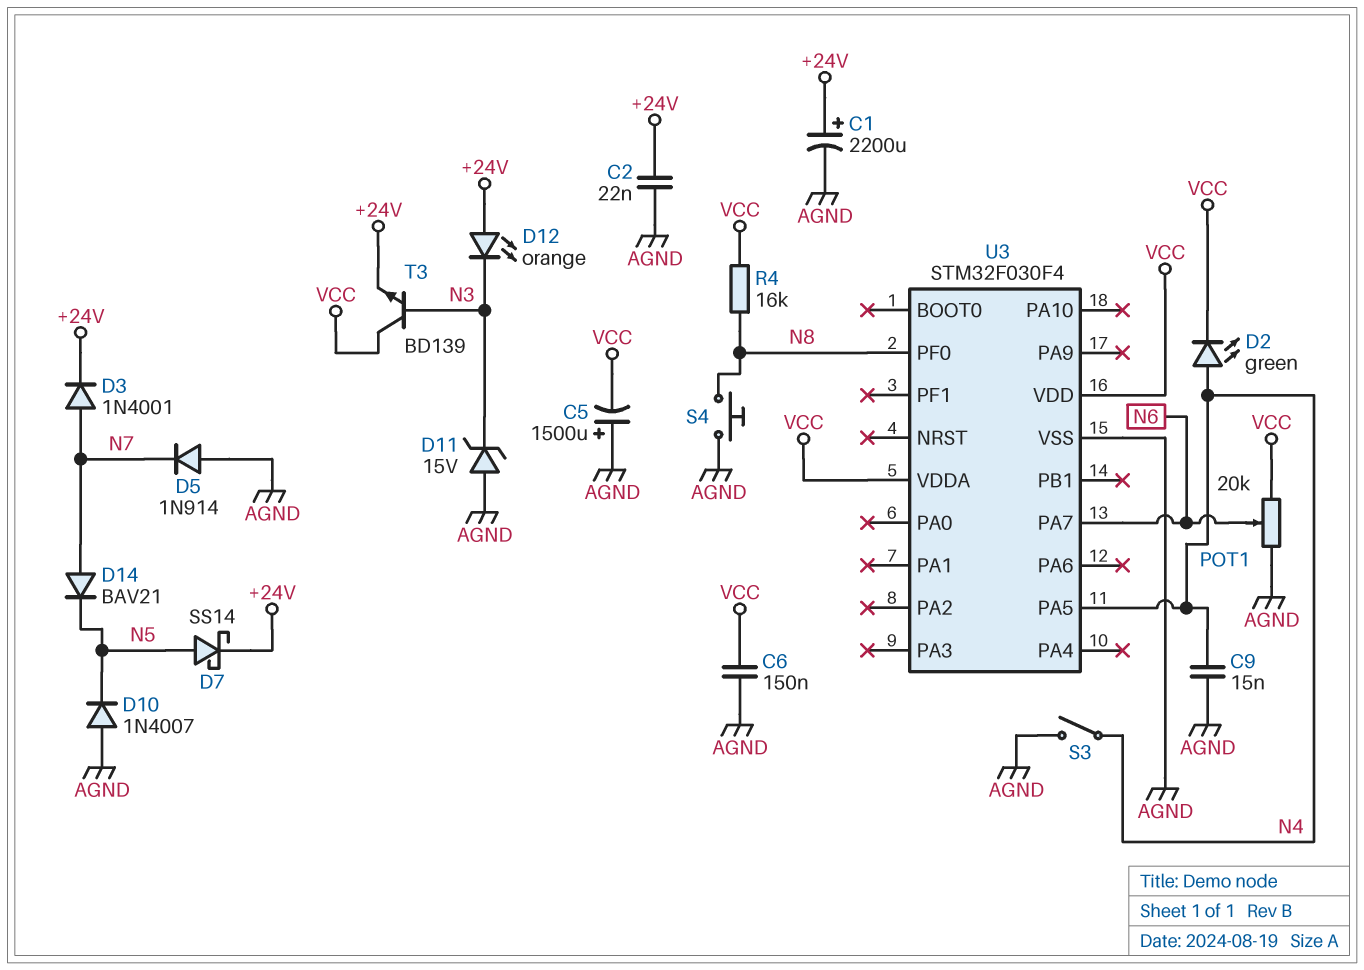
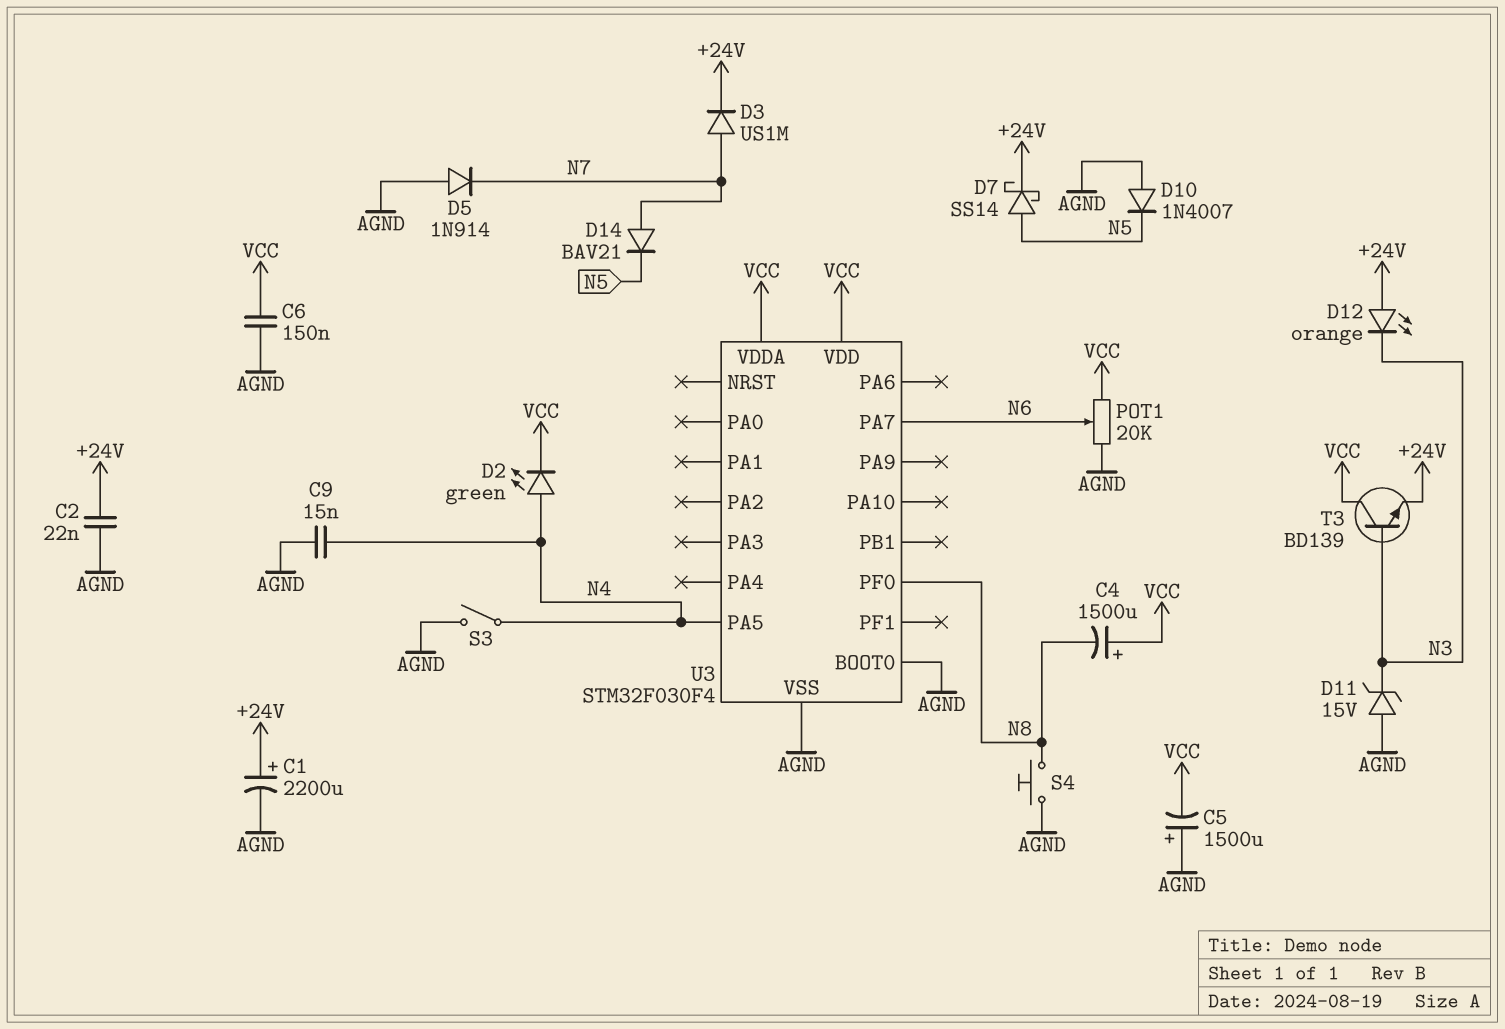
C4: none -> 1500uF (plus VCC, minus N8)
D3: diode 1N4001 (A N7, K +24V) -> diode US1M (A N7, K +24V)
R4: 16k (N8, VCC) -> none
U3 pin BOOT0: none -> AGND

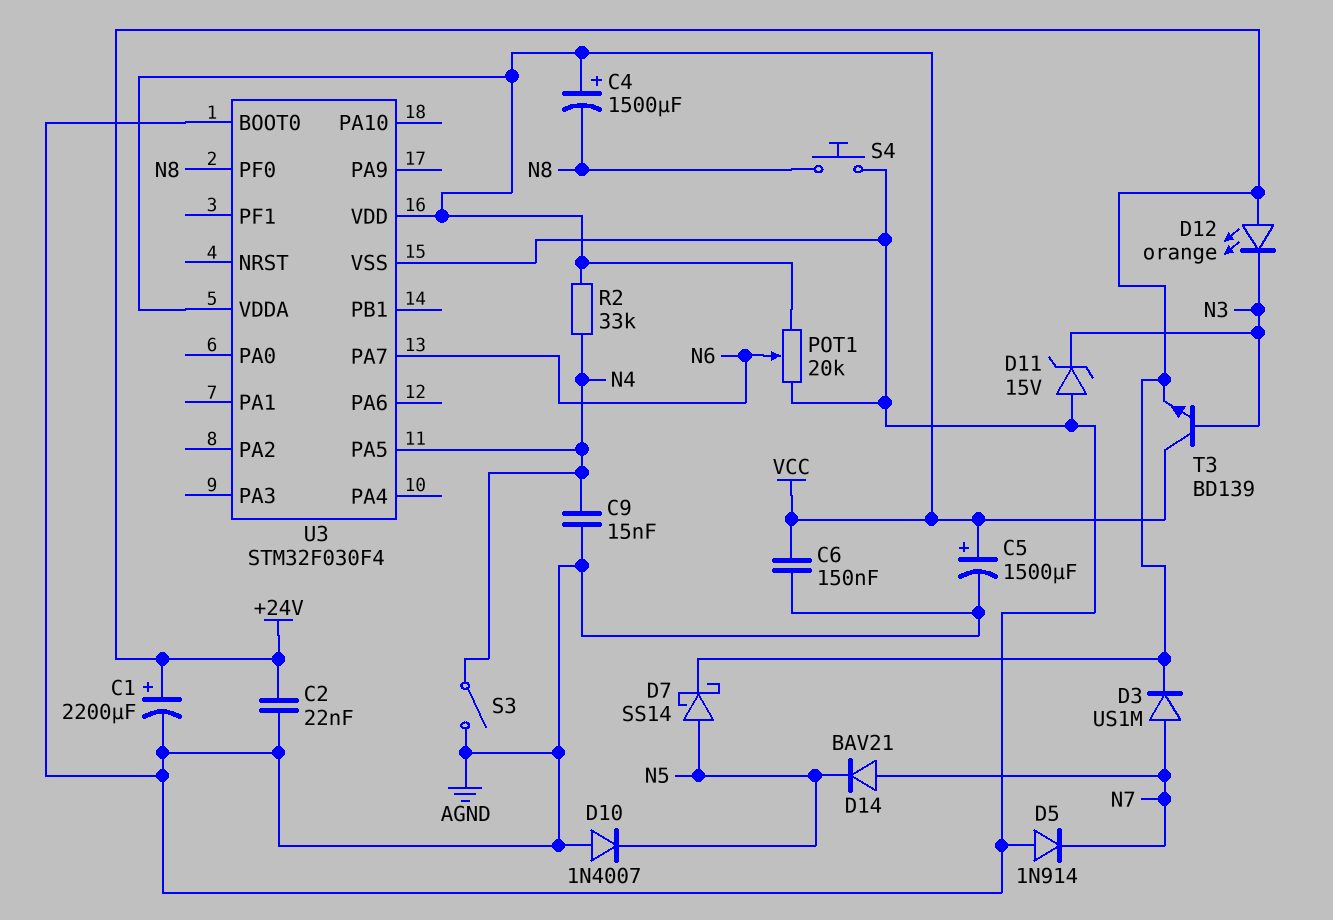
C5: 1500uF (plus AGND, minus VCC) -> 1500uF (plus VCC, minus AGND)
D2: LED green (A N4, K VCC) -> none
R2: none -> 33k (N4, VCC)

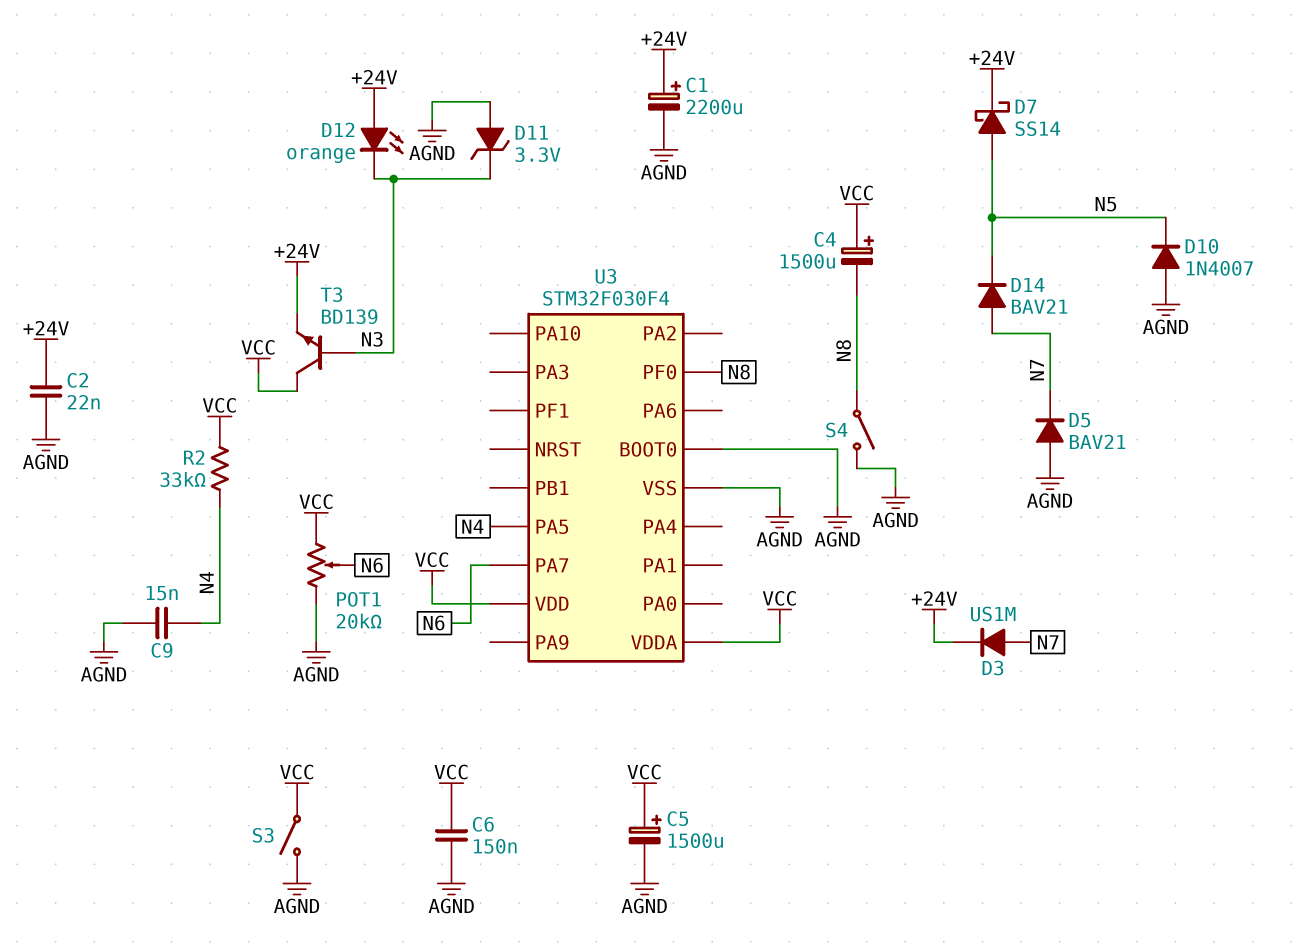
D5: diode 1N914 (A AGND, K N7) -> diode BAV21 (A AGND, K N7)
D11: zener 15V (A AGND, K N3) -> zener 3.3V (A AGND, K N3)
S3: switch (AGND, N4) -> switch (AGND, VCC)
S4: button (AGND, N8) -> switch (AGND, N8)

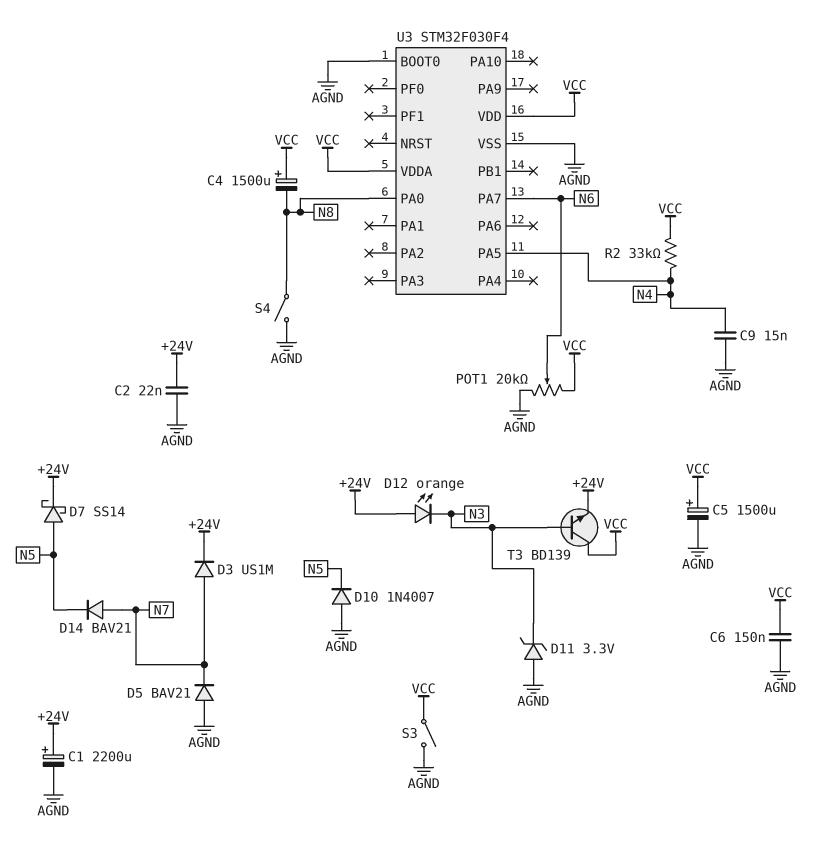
U3 pin PA0: none -> N8
U3 pin PF0: N8 -> none

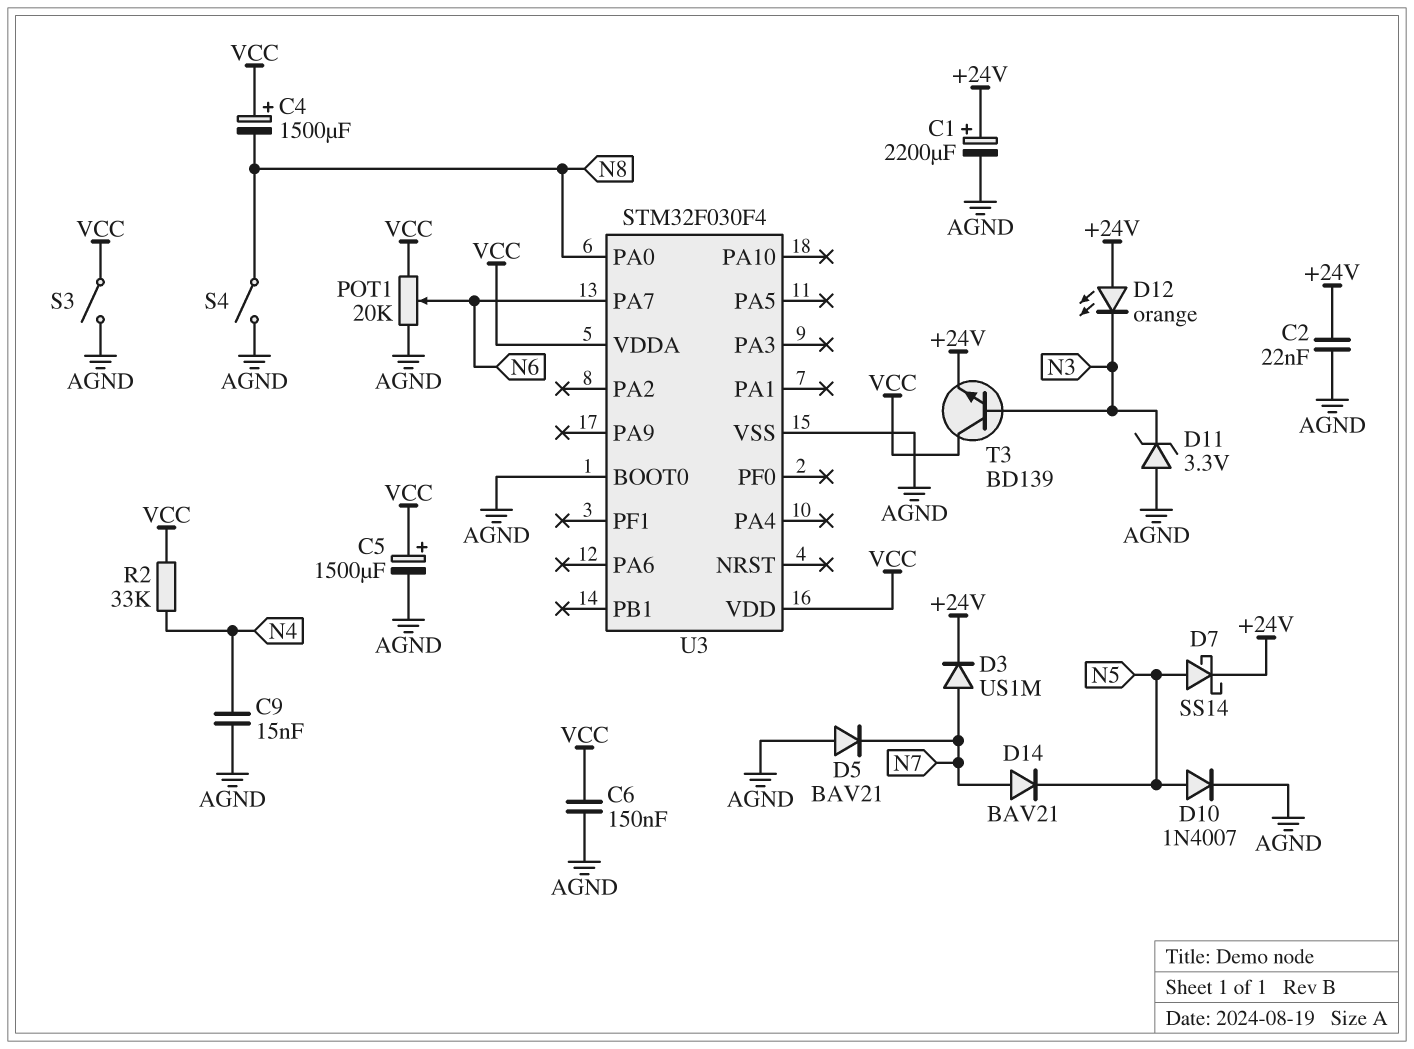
D10: diode 1N4007 (A AGND, K N5) -> diode 1N4007 (A N5, K AGND)
U3 pin PA5: N4 -> none

